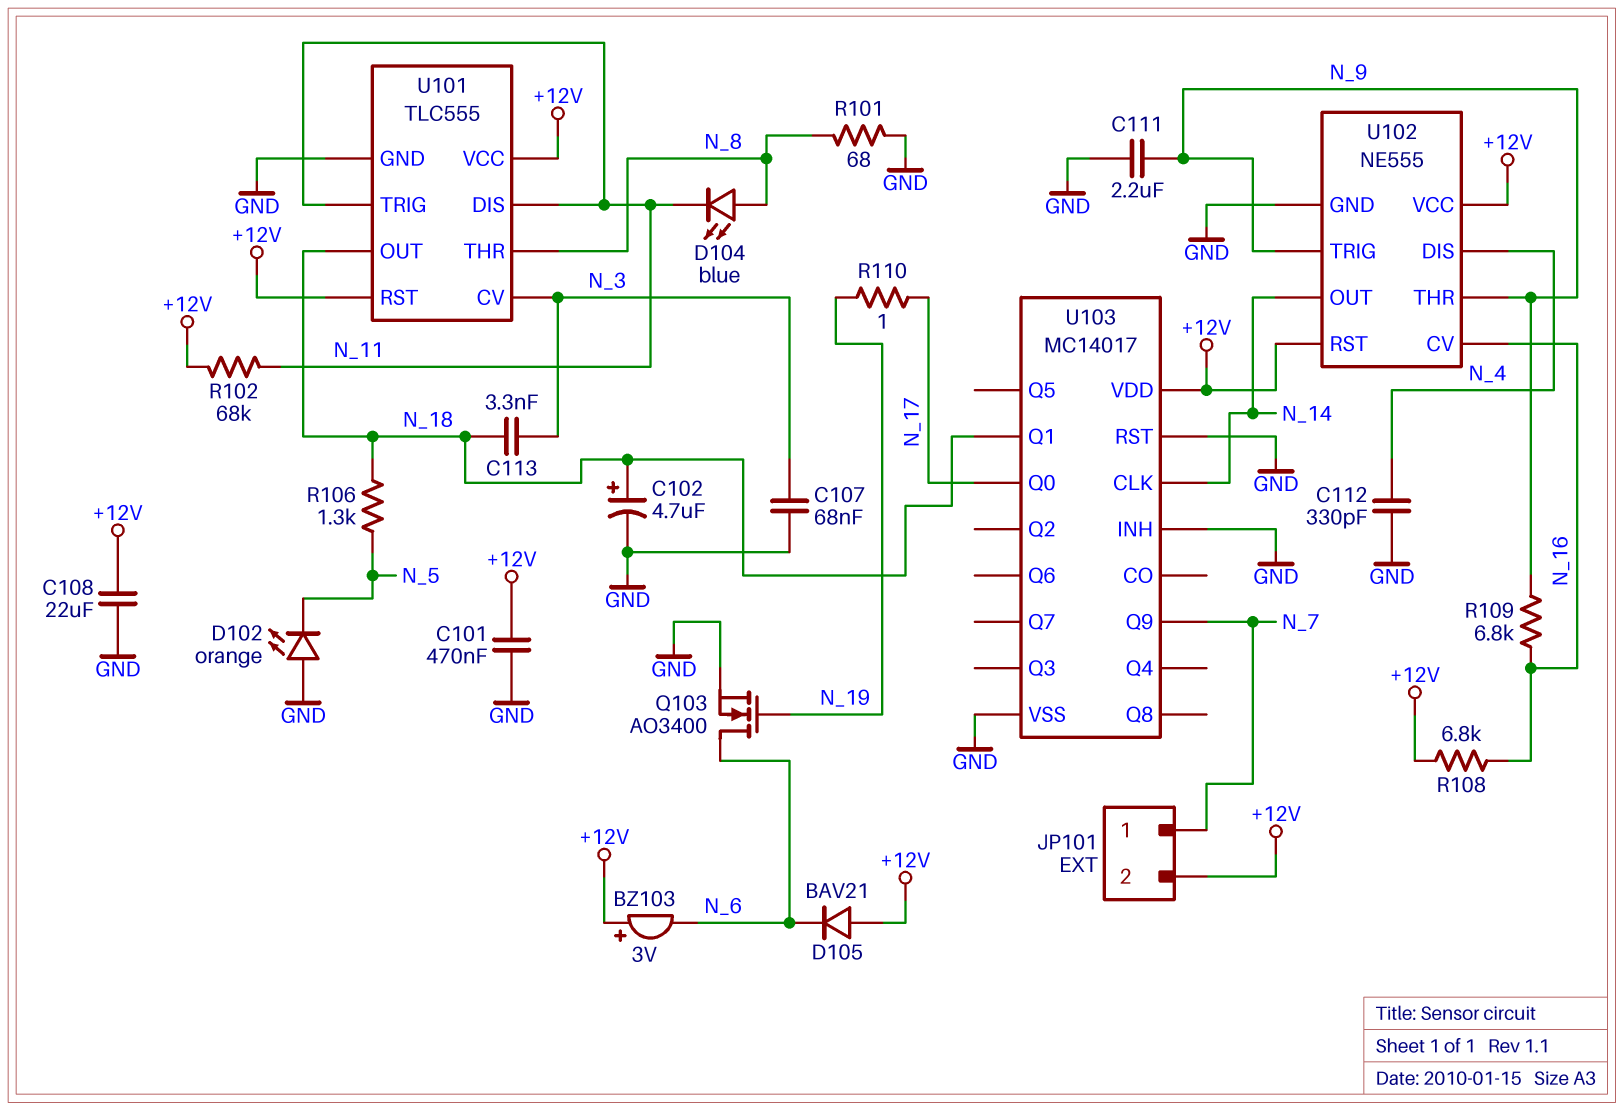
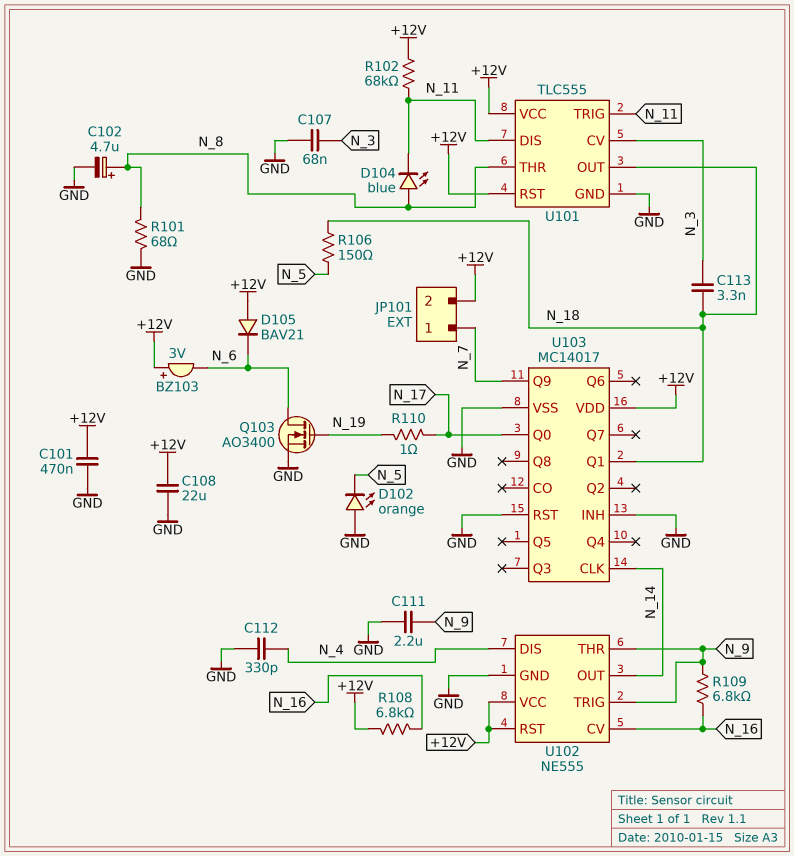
C102: 4.7uF (plus N_18, minus GND) -> 4.7uF (plus N_8, minus GND)
R106: 1.3k (N_5, N_18) -> 150 (N_5, N_18)

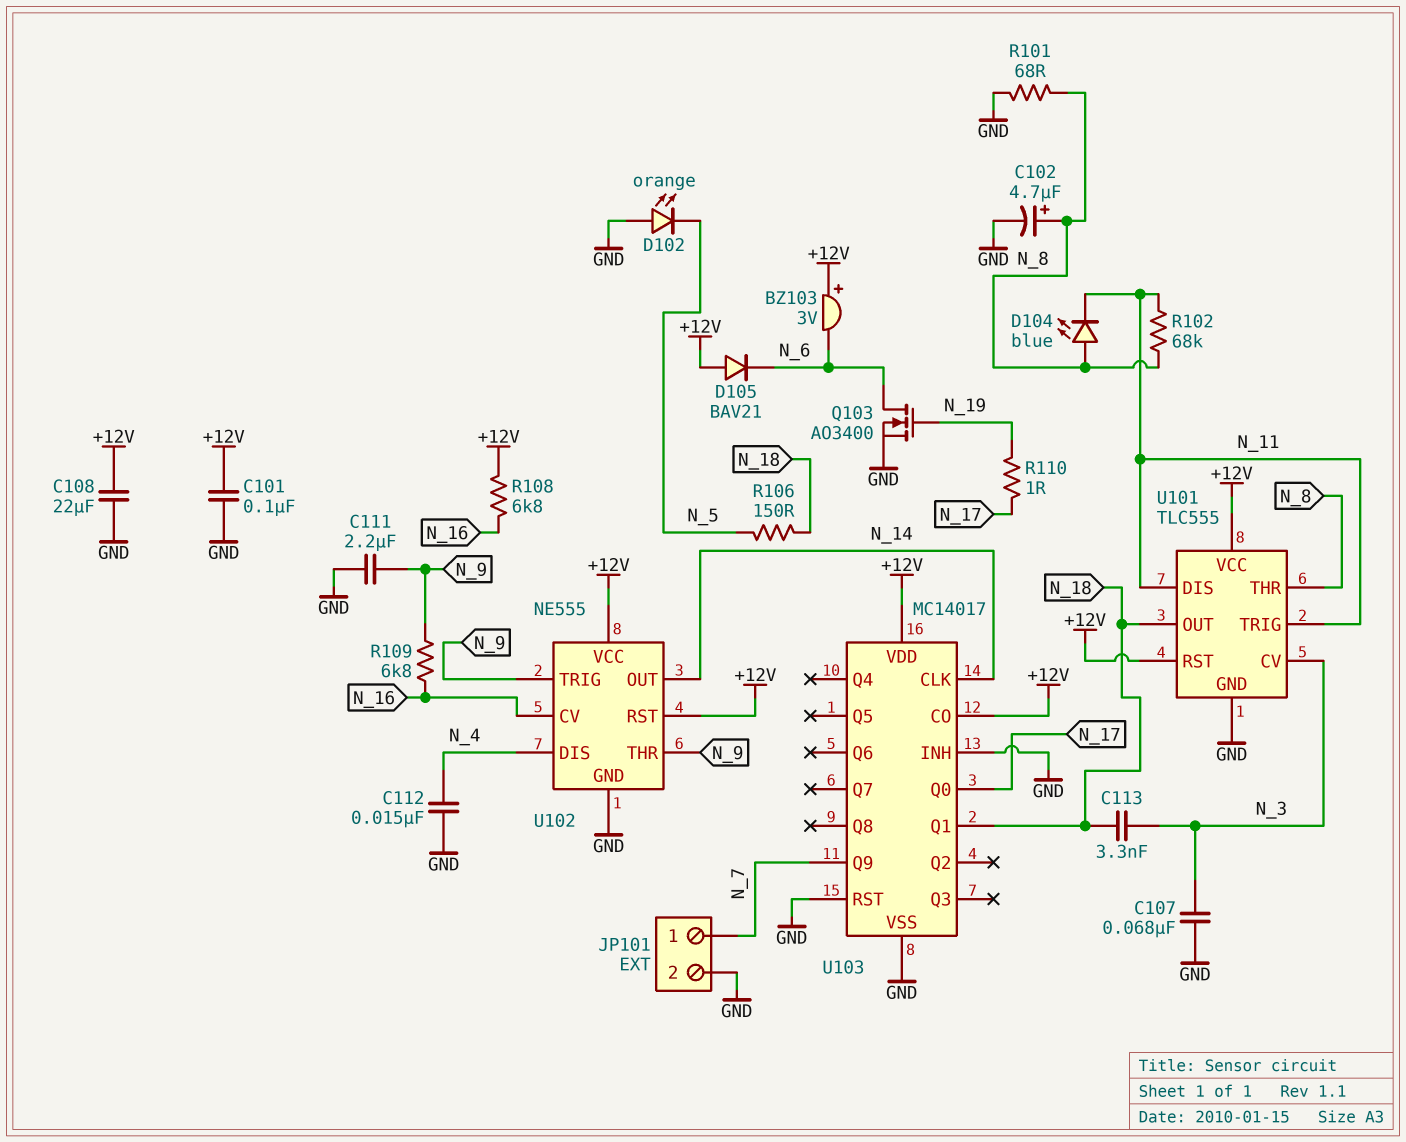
C101: 470nF (+12V, GND) -> 100nF (+12V, GND)
C112: 330pF (GND, N_4) -> 15nF (GND, N_4)
JP101 pin 2: +12V -> GND
R102: 68k (+12V, N_11) -> 68k (N_8, N_11)
U103 pin CO: none -> +12V

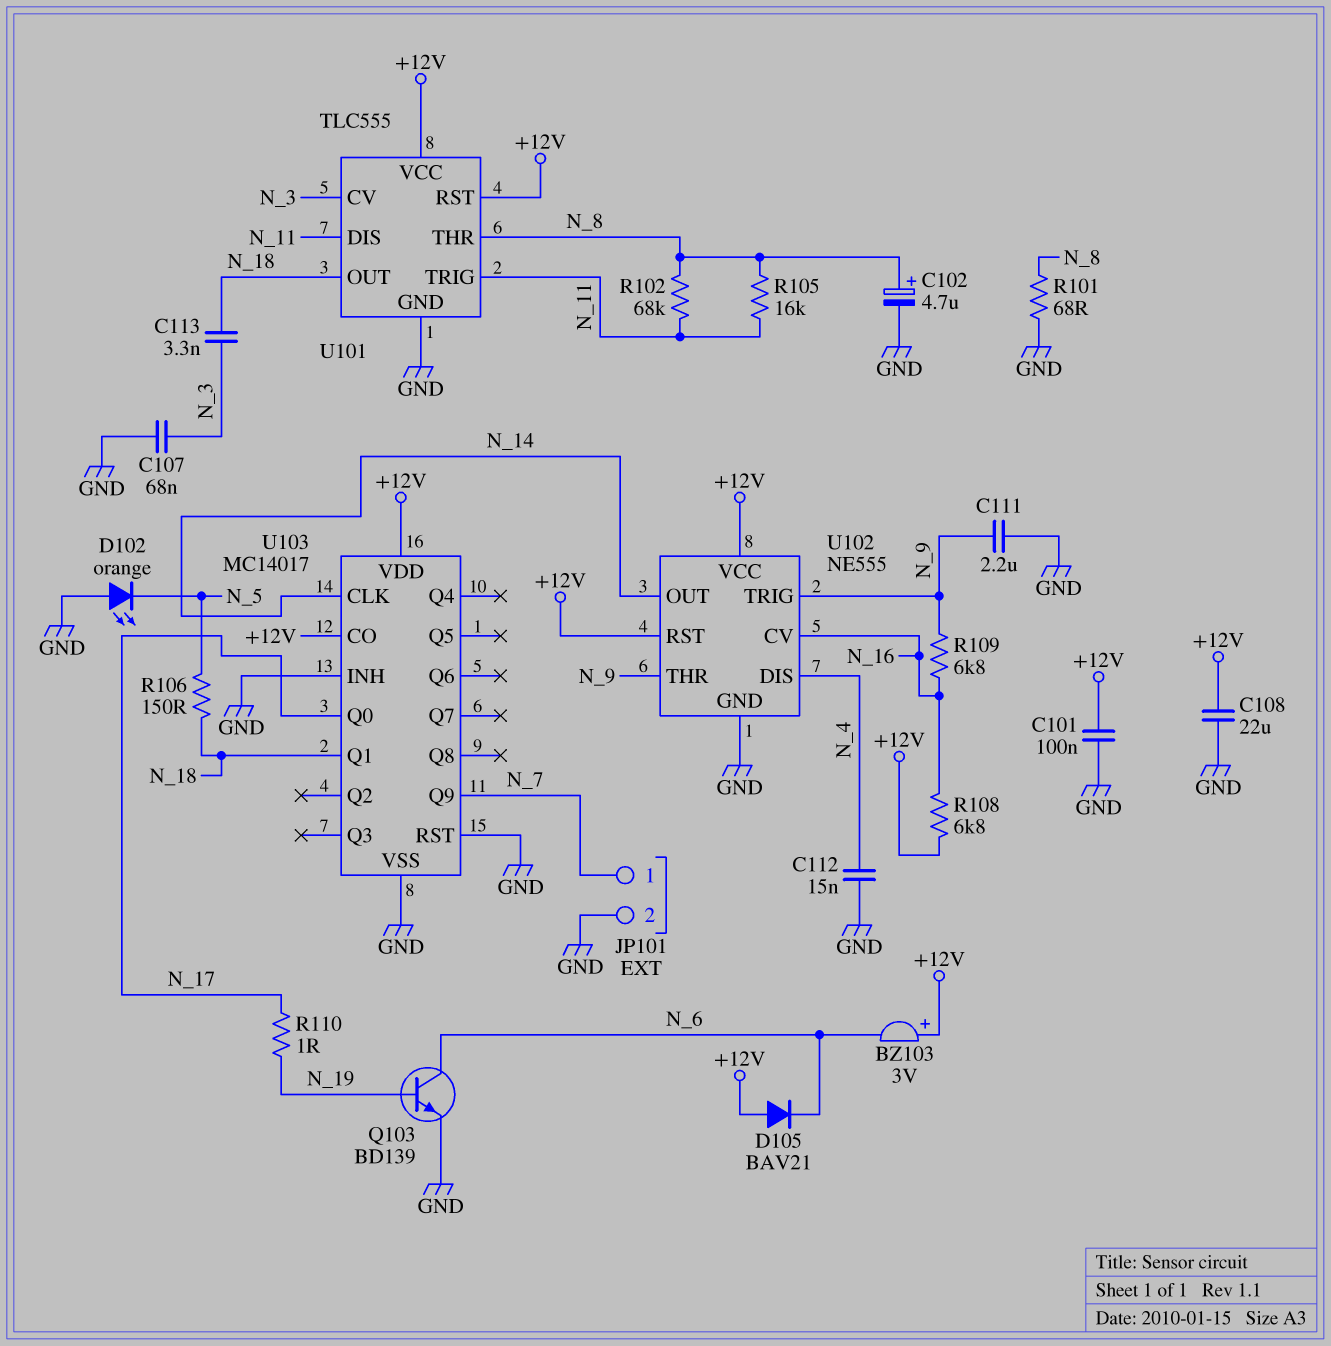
D104: LED blue (A N_8, K N_11) -> none
Q103: NMOS AO3400 (G N_19, D N_6, S GND) -> NPN BD139 (B N_19, C N_6, E GND)
R105: none -> 16k (N_8, N_11)

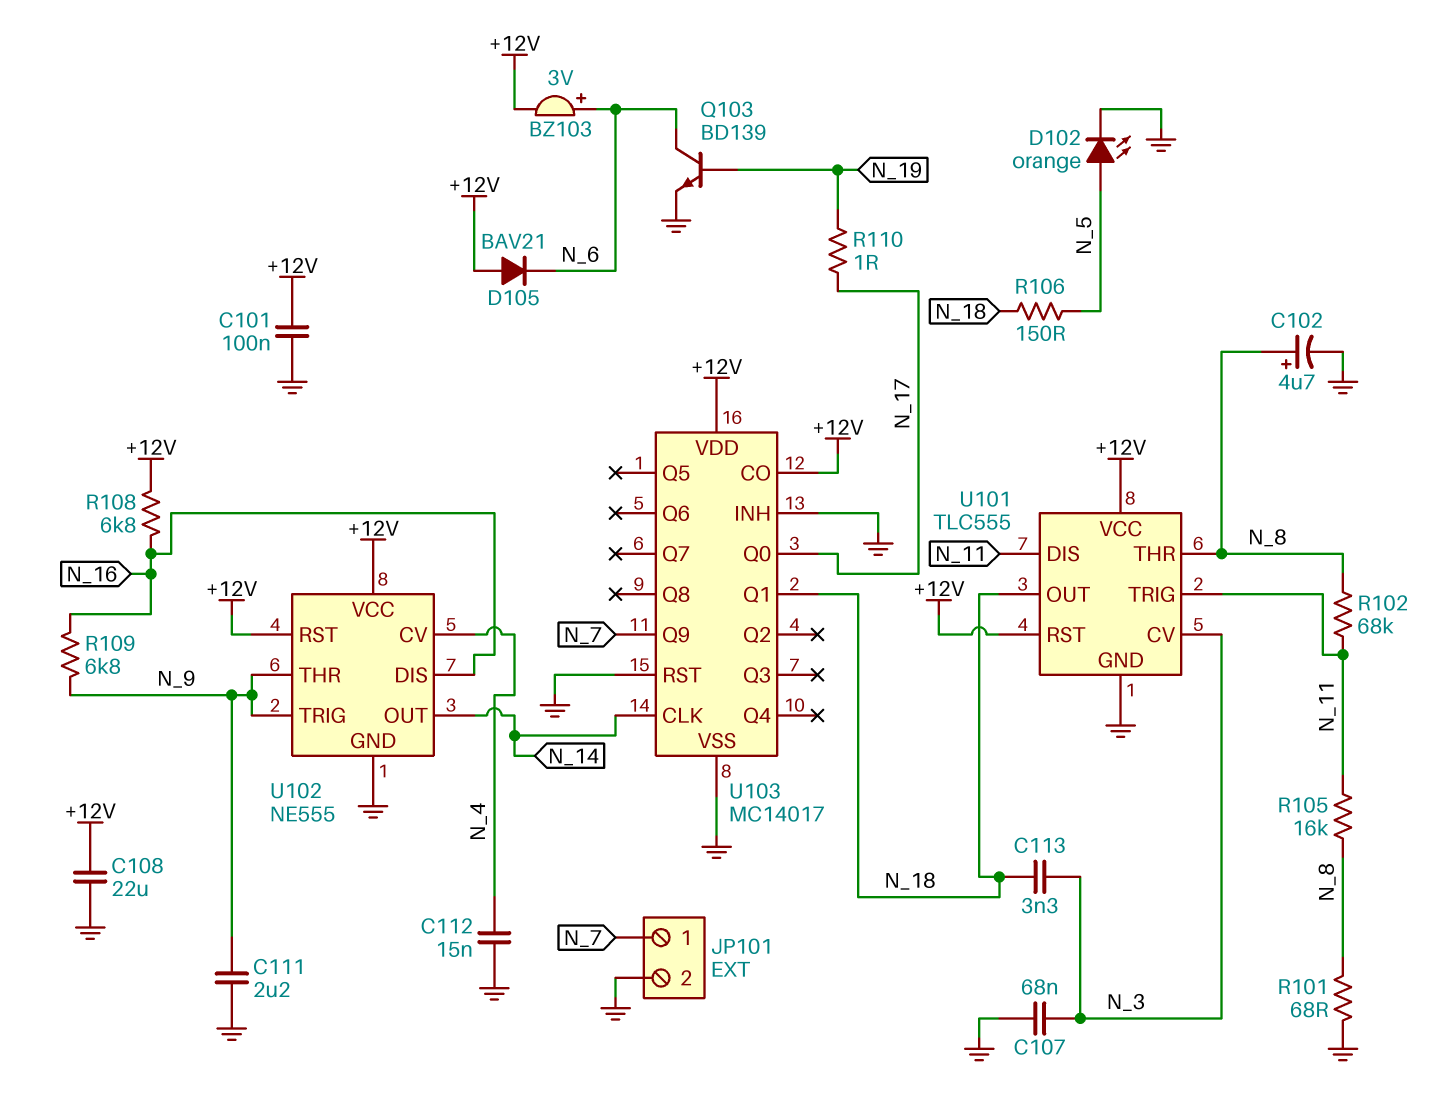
BZ103: buzzer 3V (plus +12V, minus N_6) -> buzzer 3V (plus N_6, minus +12V)
D102: LED orange (A GND, K N_5) -> LED orange (A N_5, K GND)
U102 pin CV: N_16 -> N_4
U102 pin DIS: N_4 -> N_16

